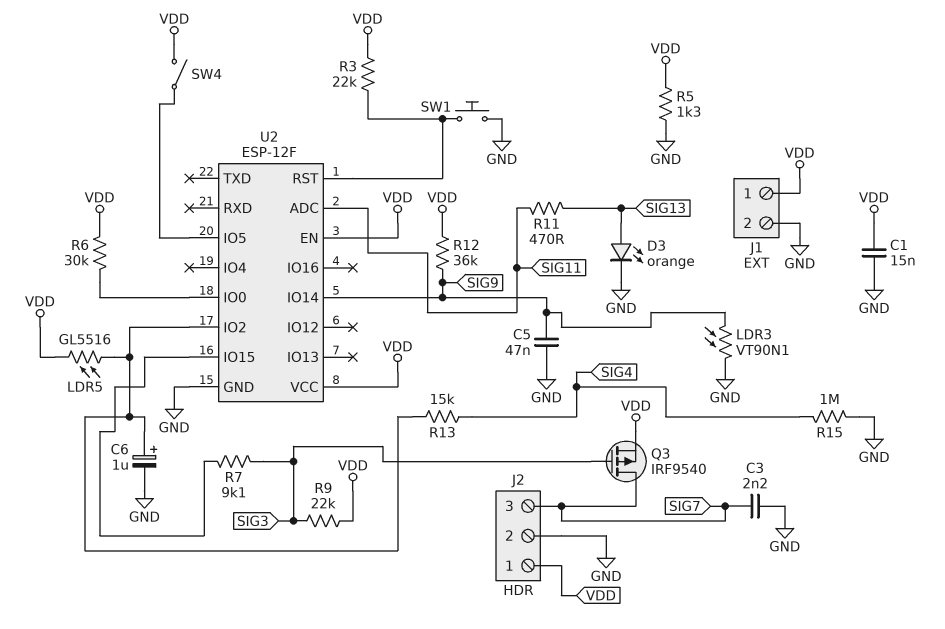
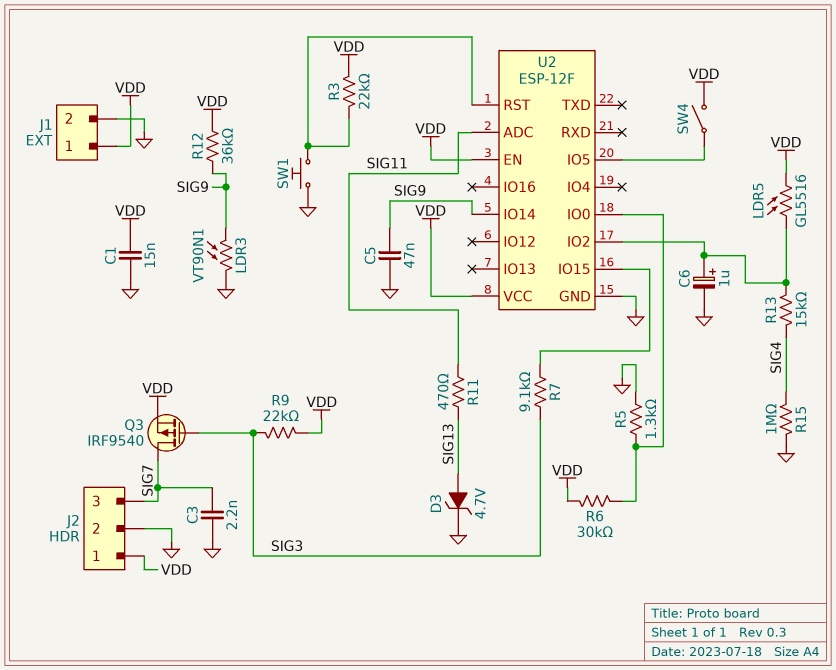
D3: LED orange (A SIG13, K GND) -> zener 4.7V (A SIG13, K GND)
R5: 1.3k (GND, VDD) -> 1.3k (GND, U2/IO0)

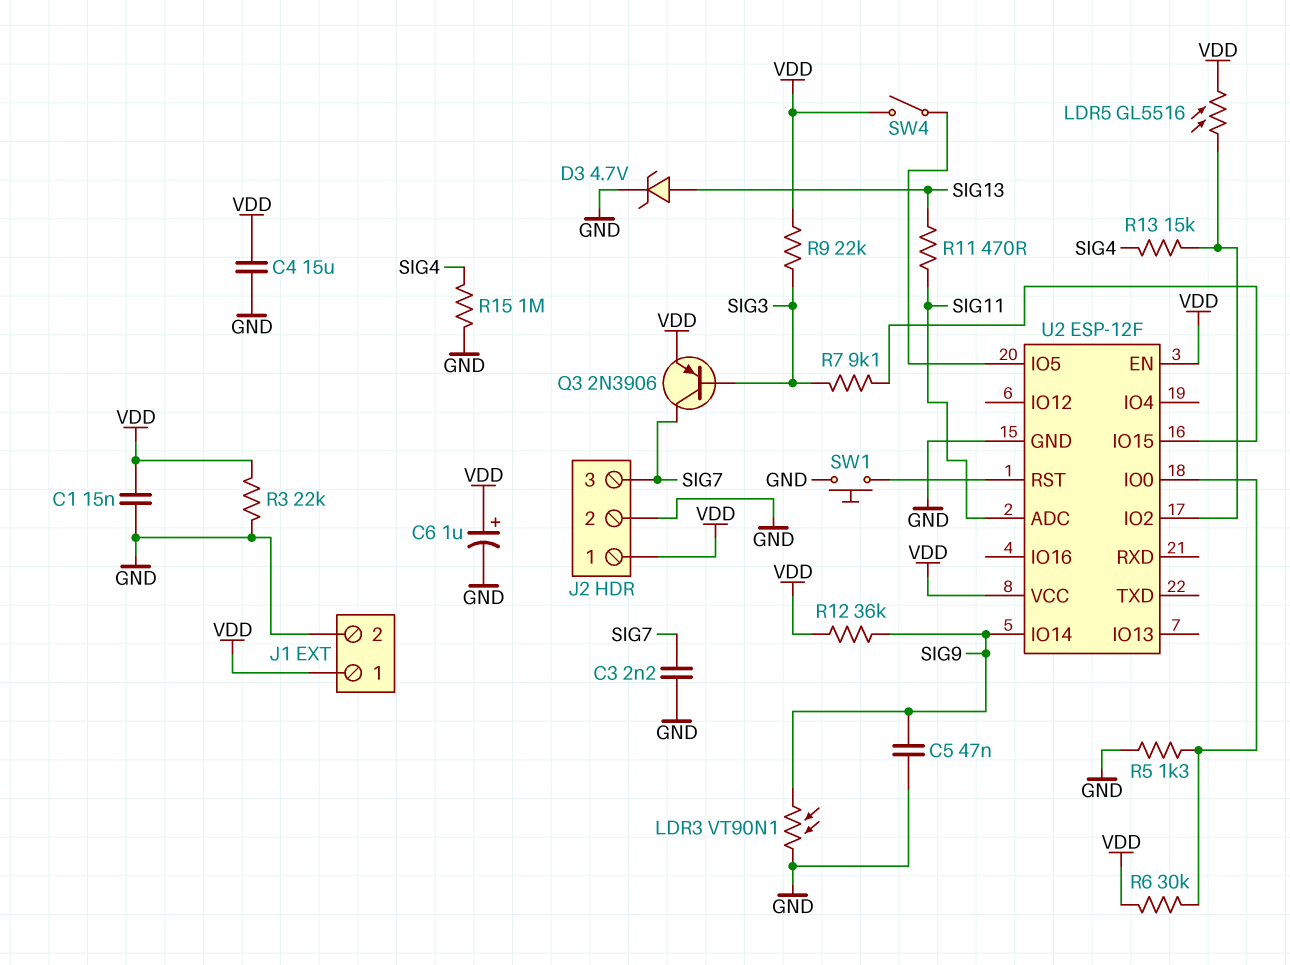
C4: none -> 15uF (GND, VDD)
C6: 1uF (plus U2/IO2, minus GND) -> 1uF (plus VDD, minus GND)
Q3: PMOS IRF9540 (G SIG3, D SIG7, S VDD) -> PNP 2N3906 (B SIG3, C SIG7, E VDD)
R3: 22k (U2/RST, VDD) -> 22k (GND, VDD)

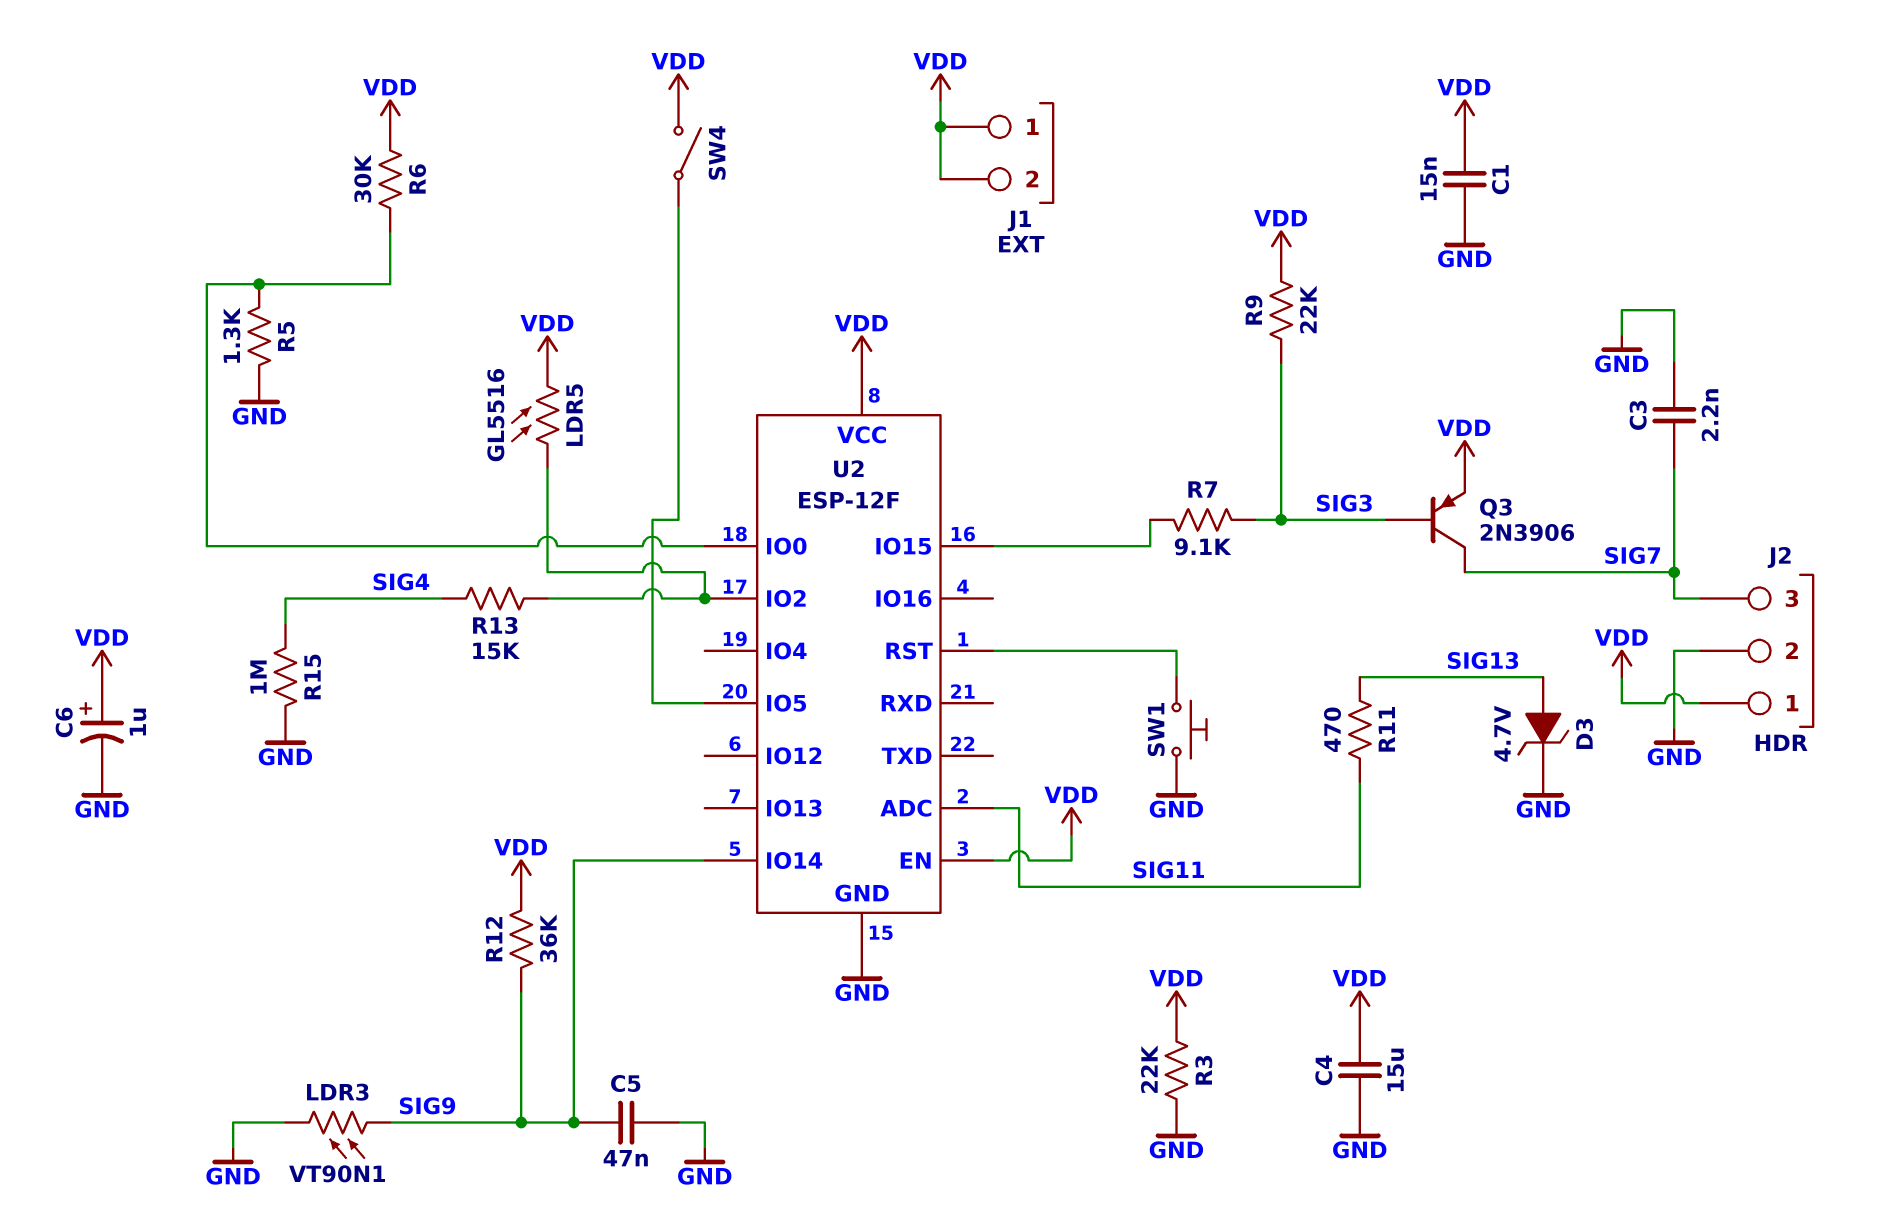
J1 pin 2: GND -> VDD

